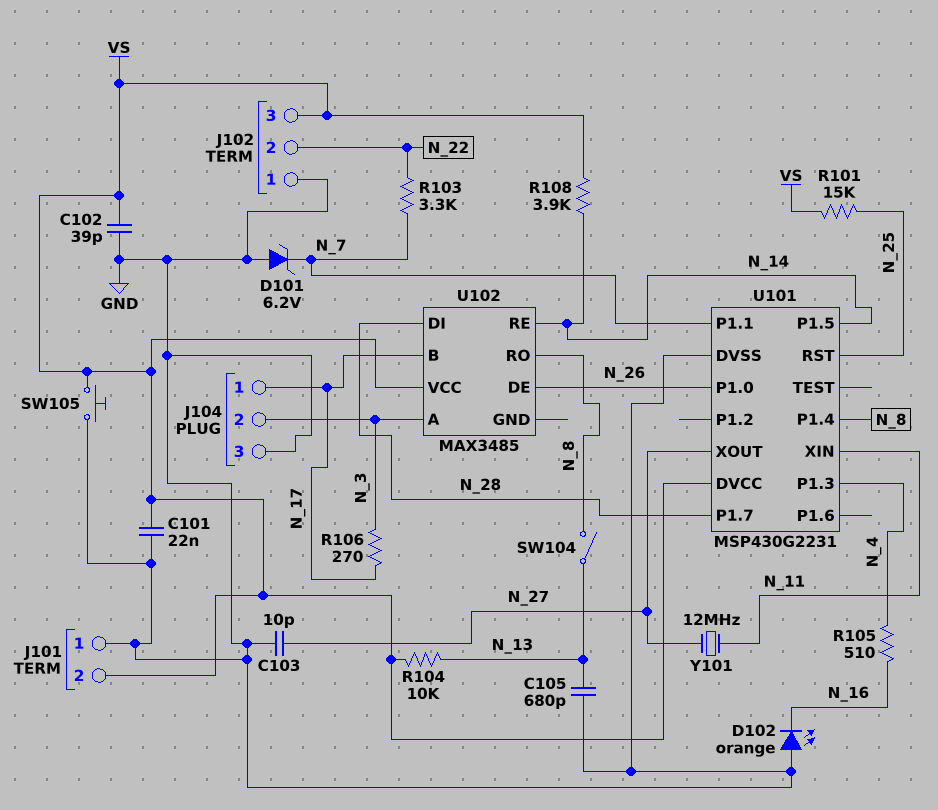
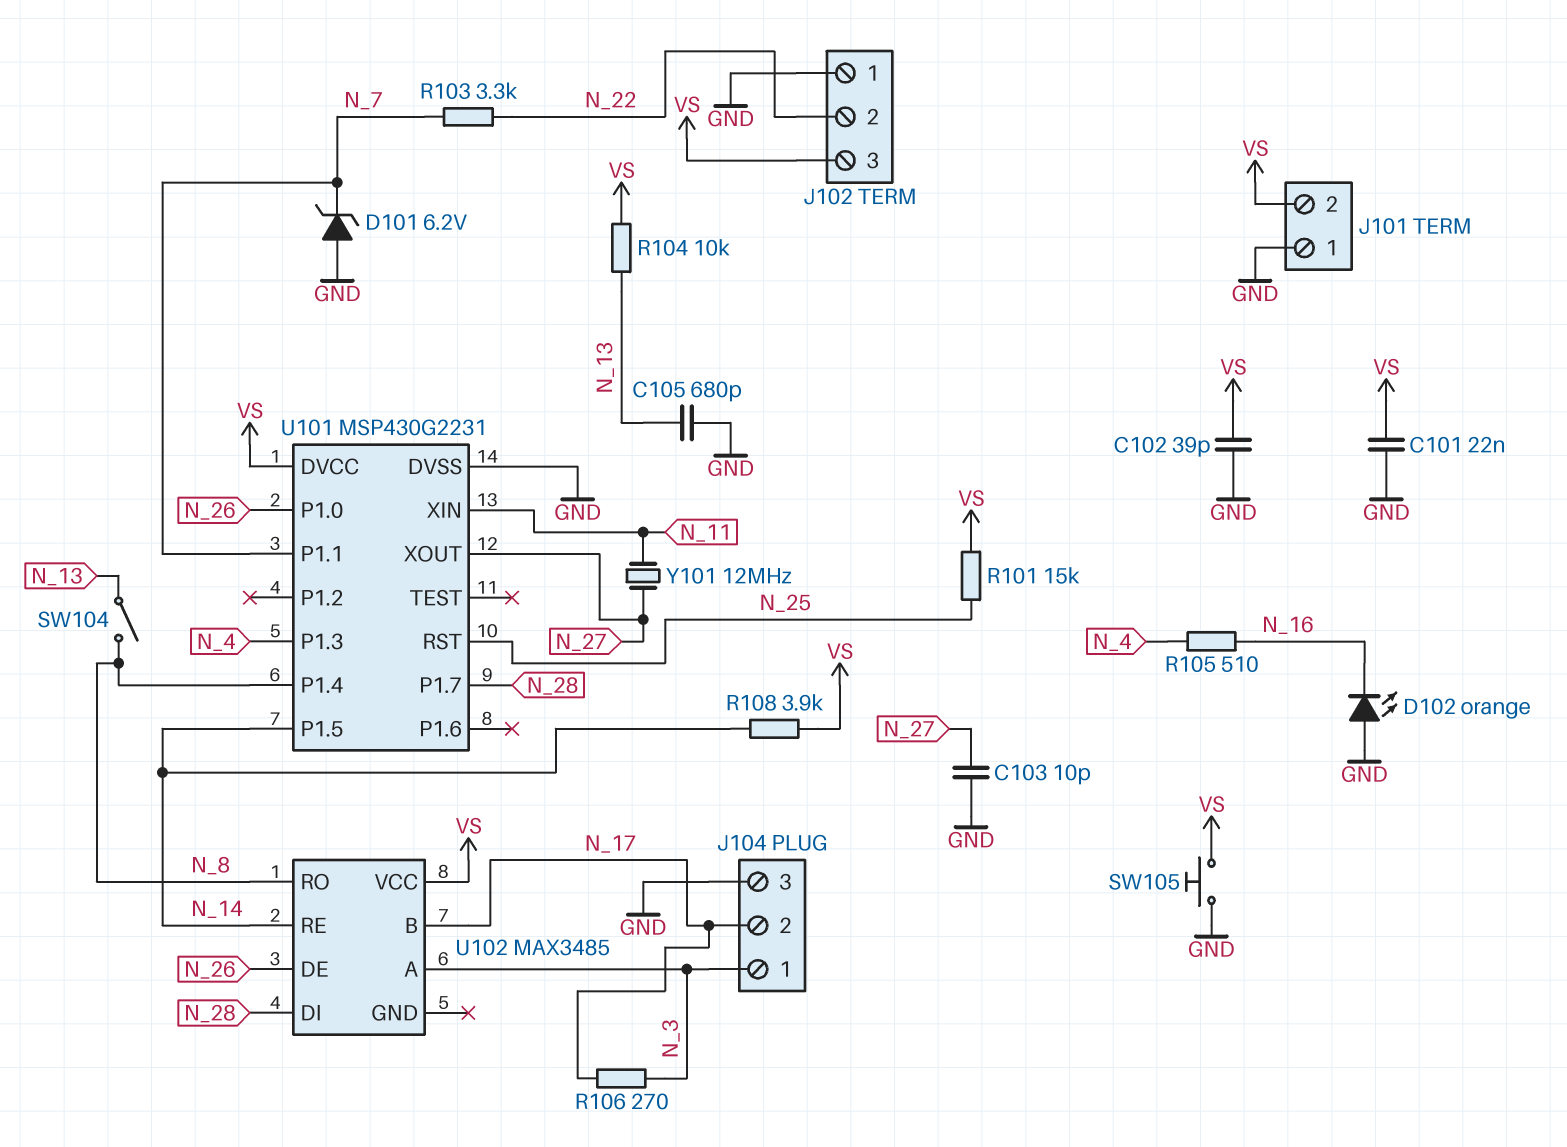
J104 pin 1: N_17 -> N_3
J104 pin 2: N_3 -> N_17

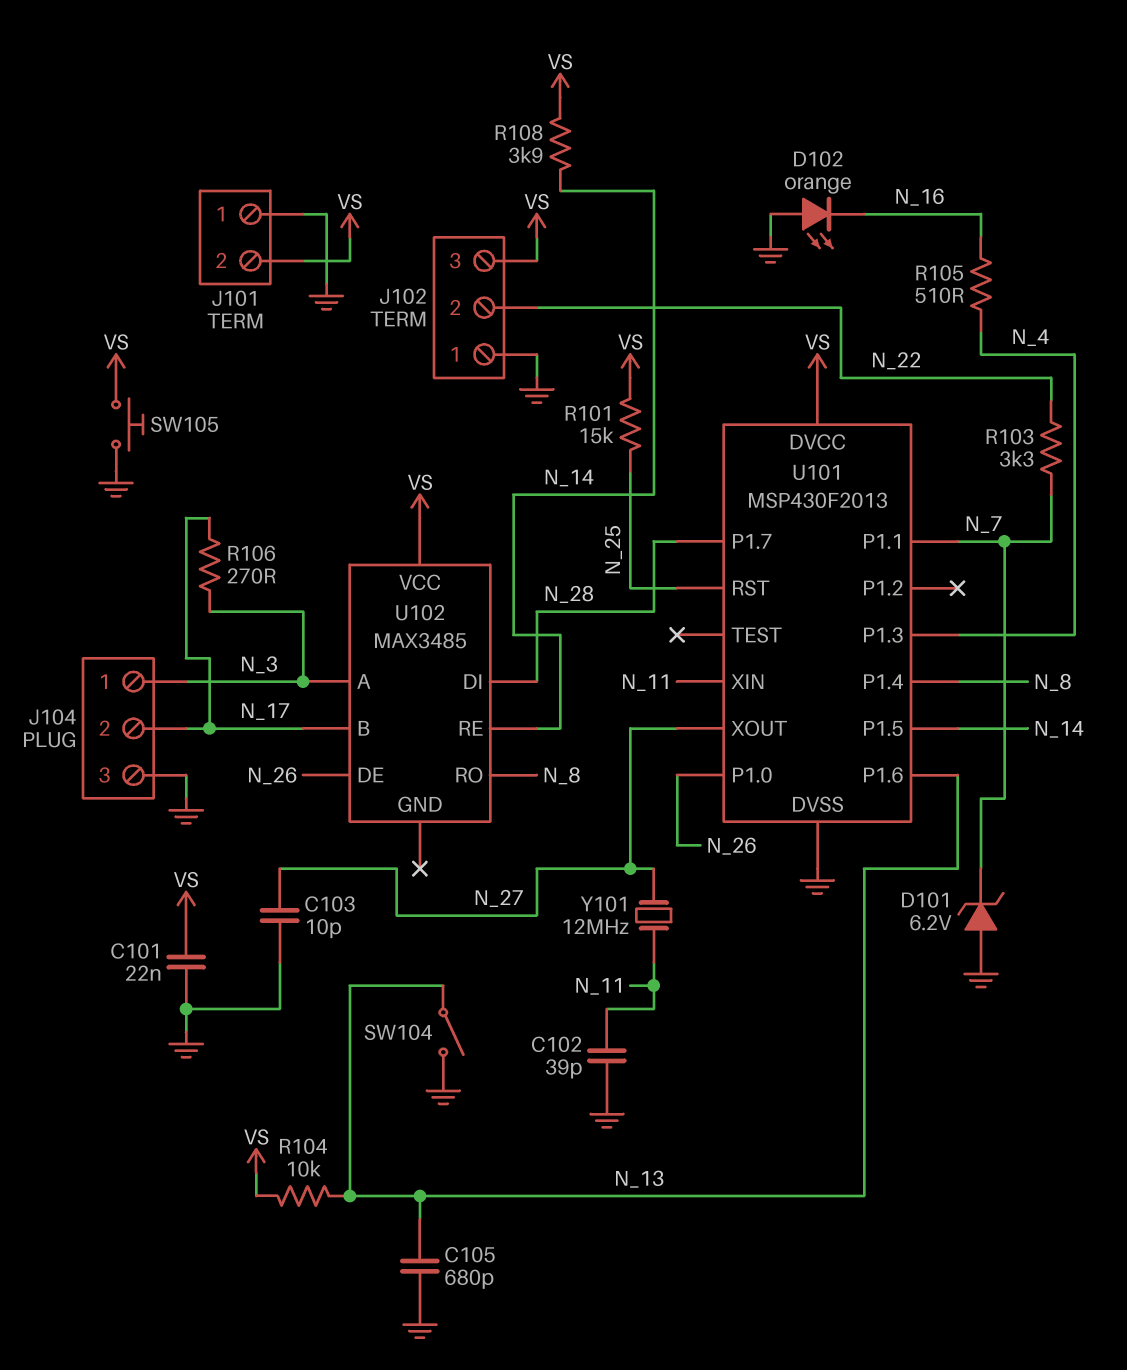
C102: 39pF (GND, VS) -> 39pF (GND, N_11)
SW104: switch (N_8, N_13) -> switch (GND, N_13)
U101: MSP430G2231 -> MSP430F2013
U101 pin P1.6: none -> N_13

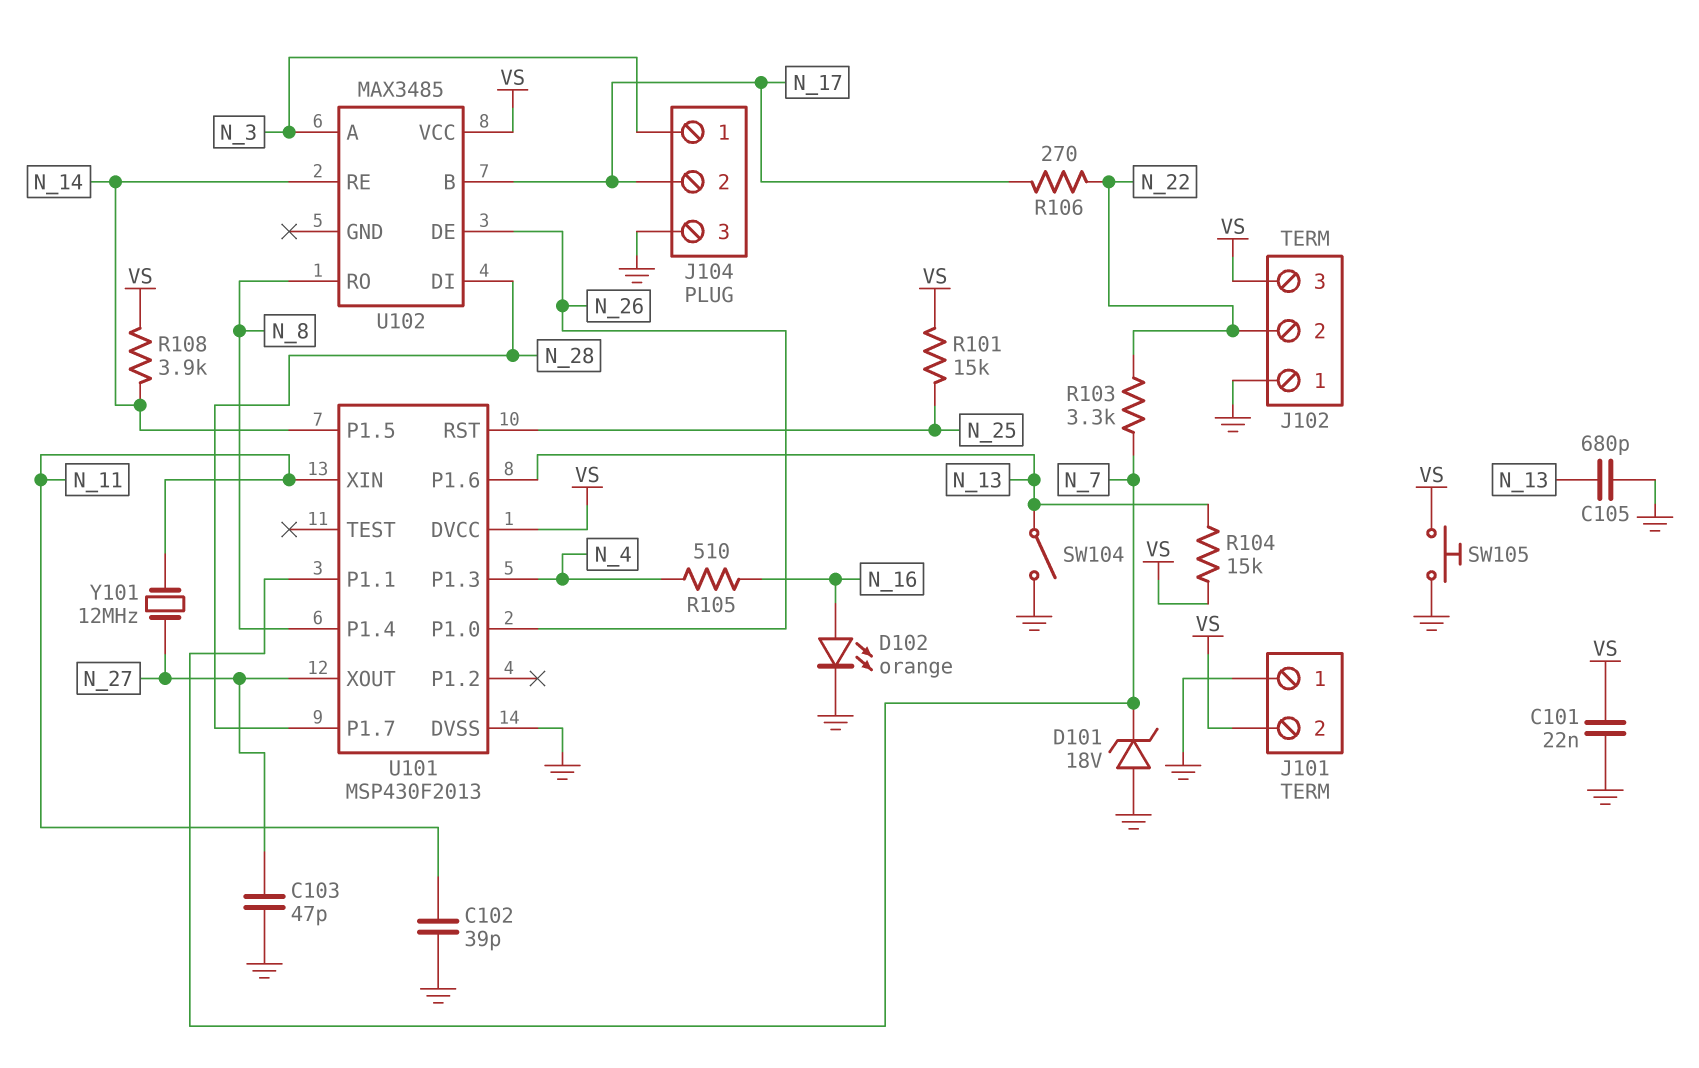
C103: 10pF (GND, N_27) -> 47pF (GND, N_27)
D101: zener 6.2V (A GND, K N_7) -> zener 18V (A GND, K N_7)
D102: LED orange (A GND, K N_16) -> LED orange (A N_16, K GND)
R104: 10k (N_13, VS) -> 15k (N_13, VS)
R106: 270 (N_3, N_17) -> 270 (N_17, N_22)

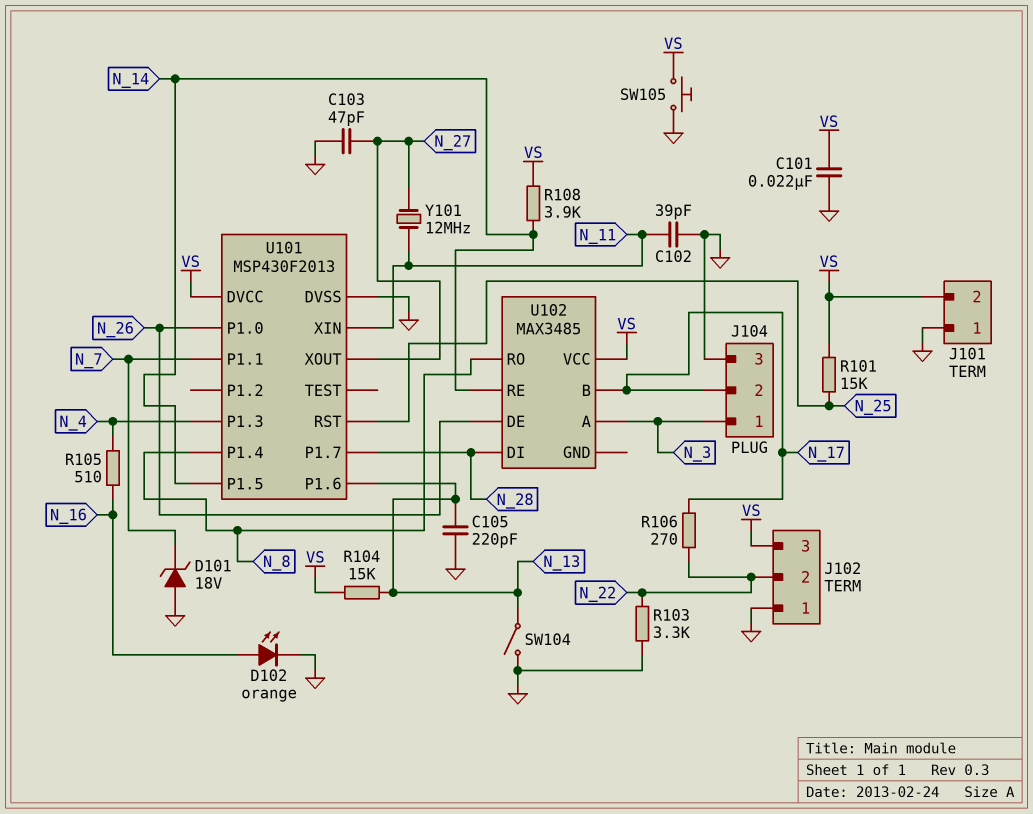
C105: 680pF (GND, N_13) -> 220pF (GND, N_13)
R103: 3.3k (N_7, N_22) -> 3.3k (GND, N_22)

